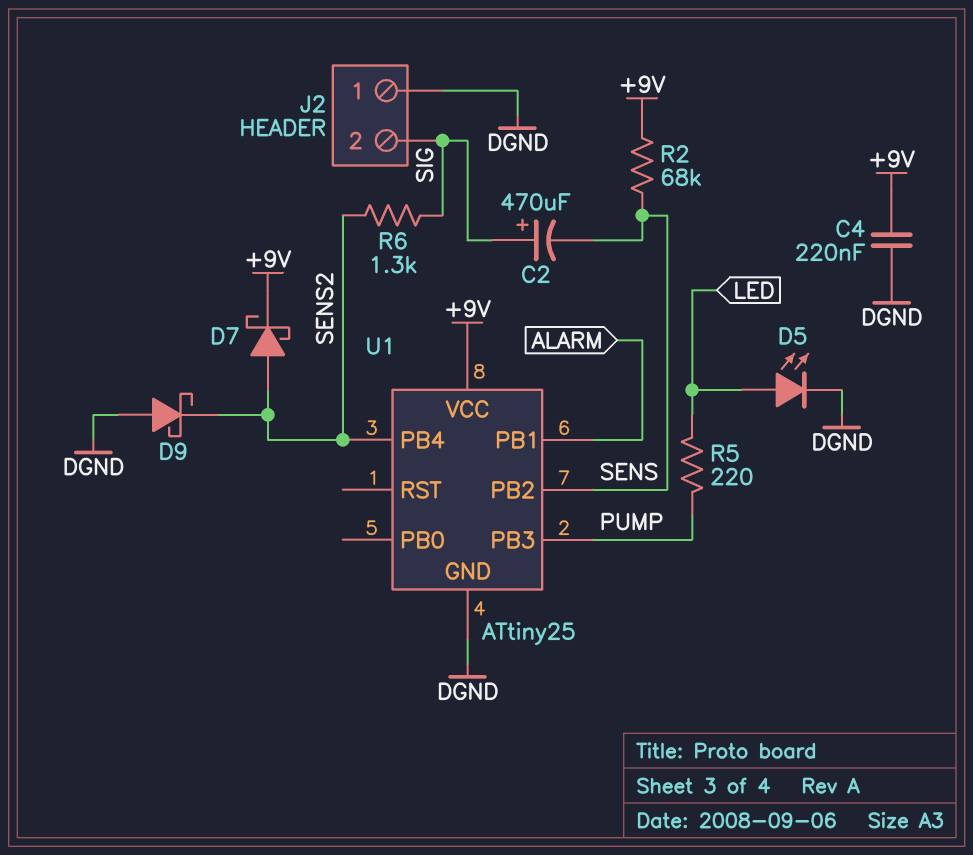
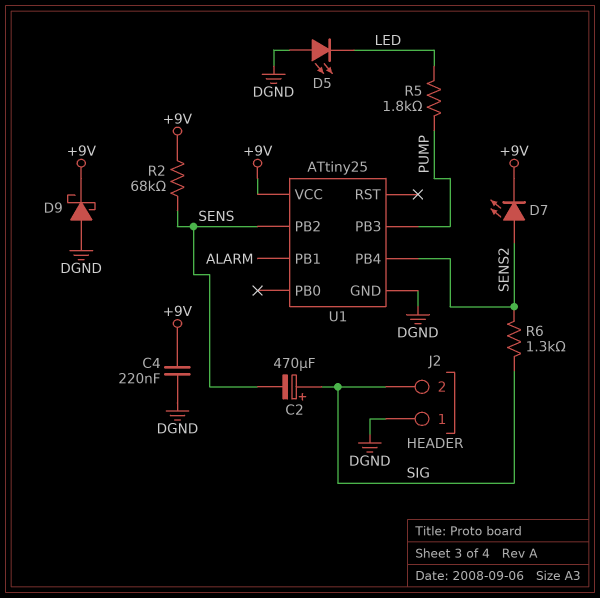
D5: LED (A LED, K DGND) -> LED (A DGND, K LED)
D7: schottky (A SENS2, K +9V) -> LED (A SENS2, K +9V)
D9: schottky (A DGND, K SENS2) -> schottky (A DGND, K +9V)
R5: 220 (LED, PUMP) -> 1.8k (LED, PUMP)

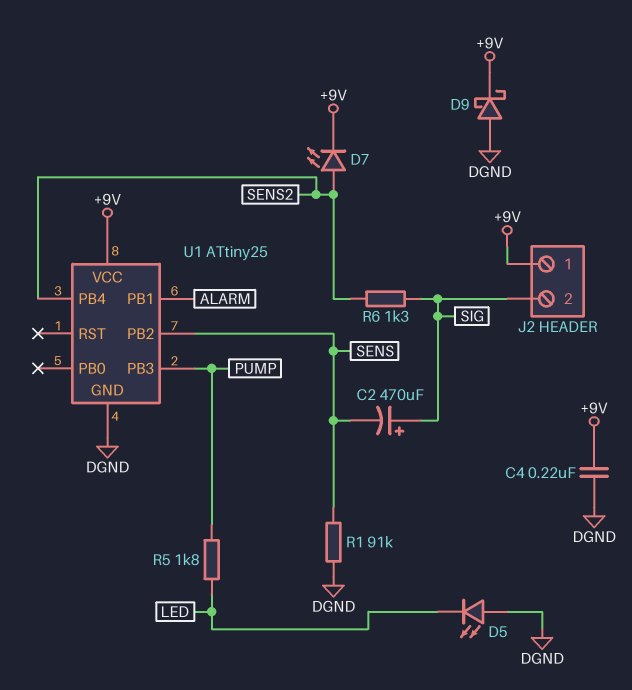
J2 pin 1: DGND -> +9V
R1: none -> 91k (DGND, SENS)
R2: 68k (+9V, SENS) -> none

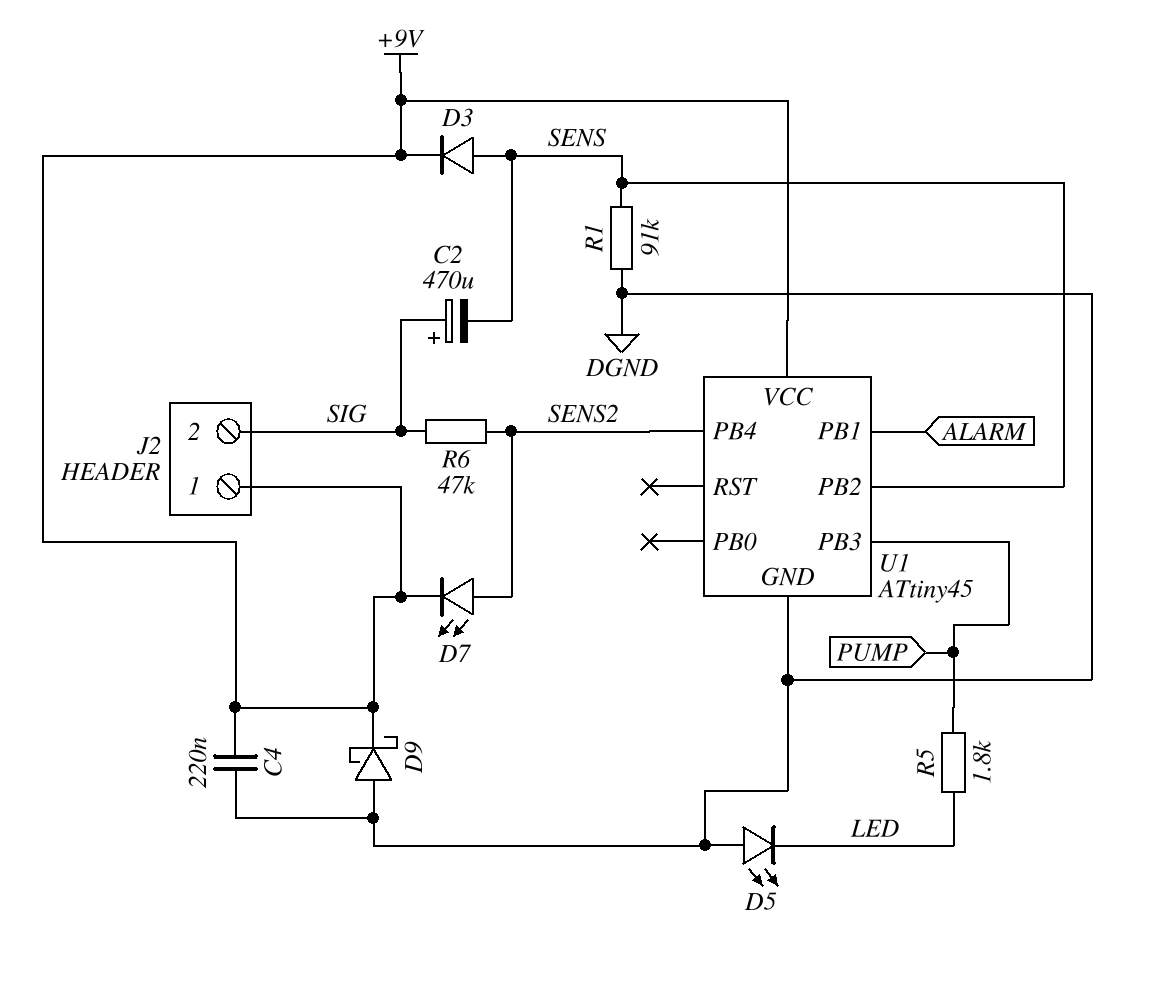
D3: none -> diode (A SENS, K +9V)
R6: 1.3k (SENS2, SIG) -> 47k (SENS2, SIG)
U1: ATtiny25 -> ATtiny45

